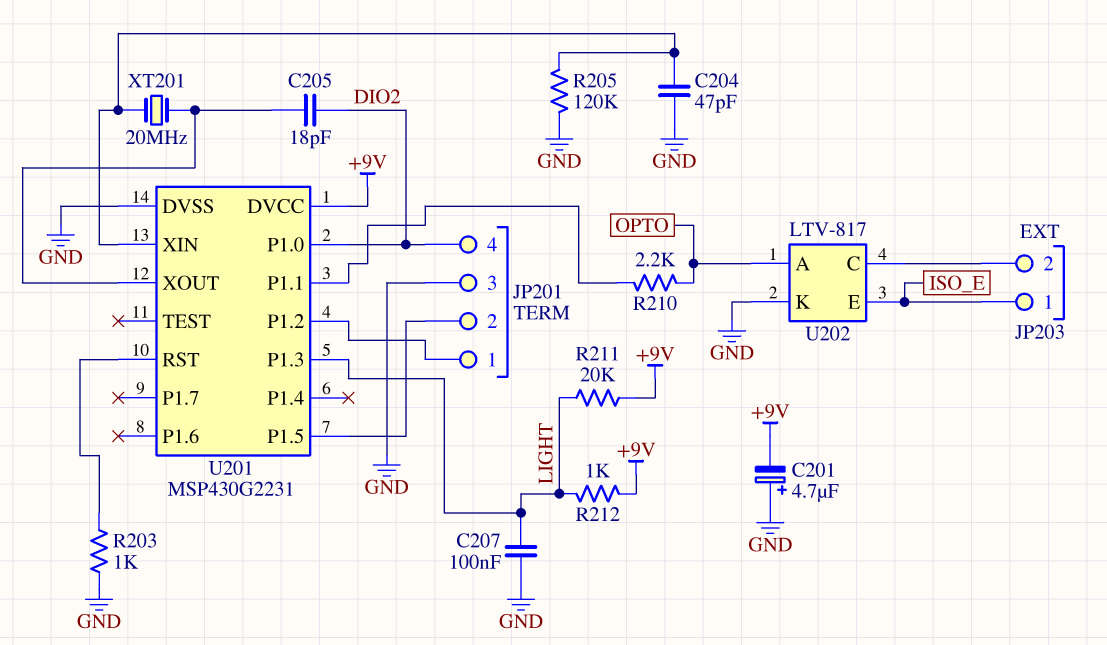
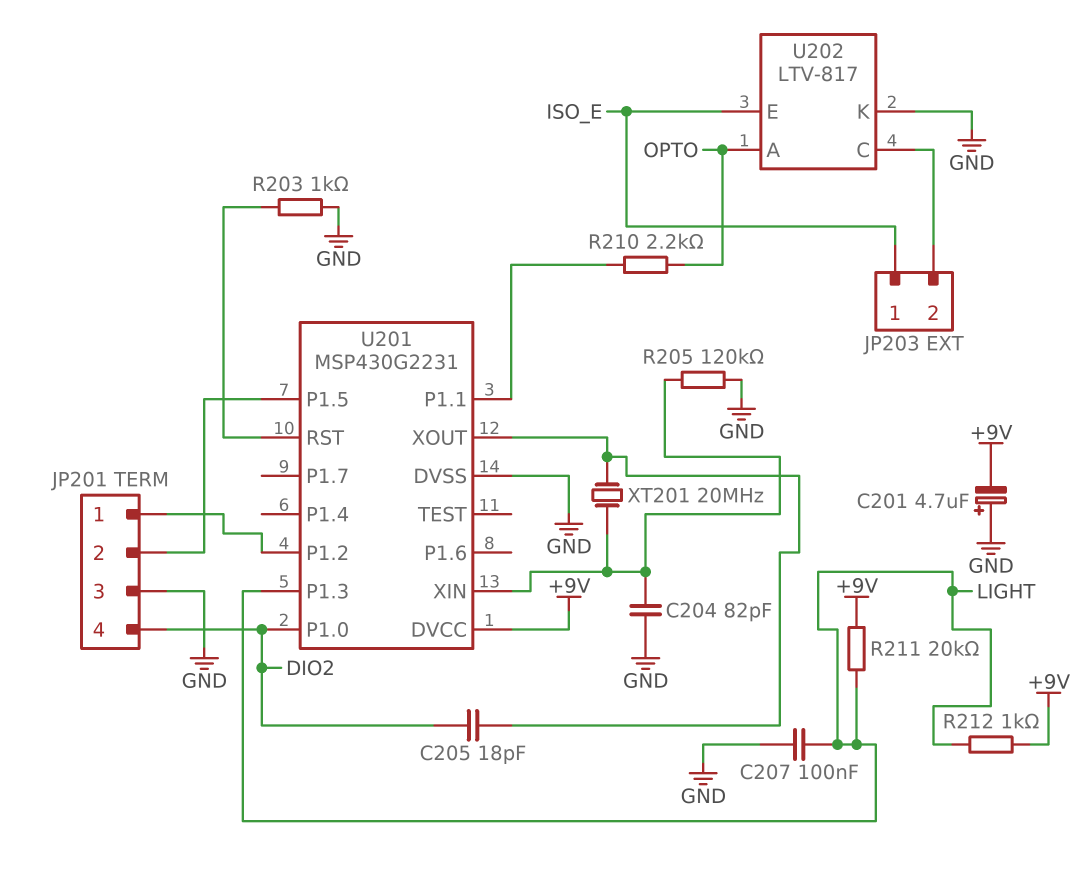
C204: 47pF (GND, U201/XIN) -> 82pF (GND, U201/XIN)

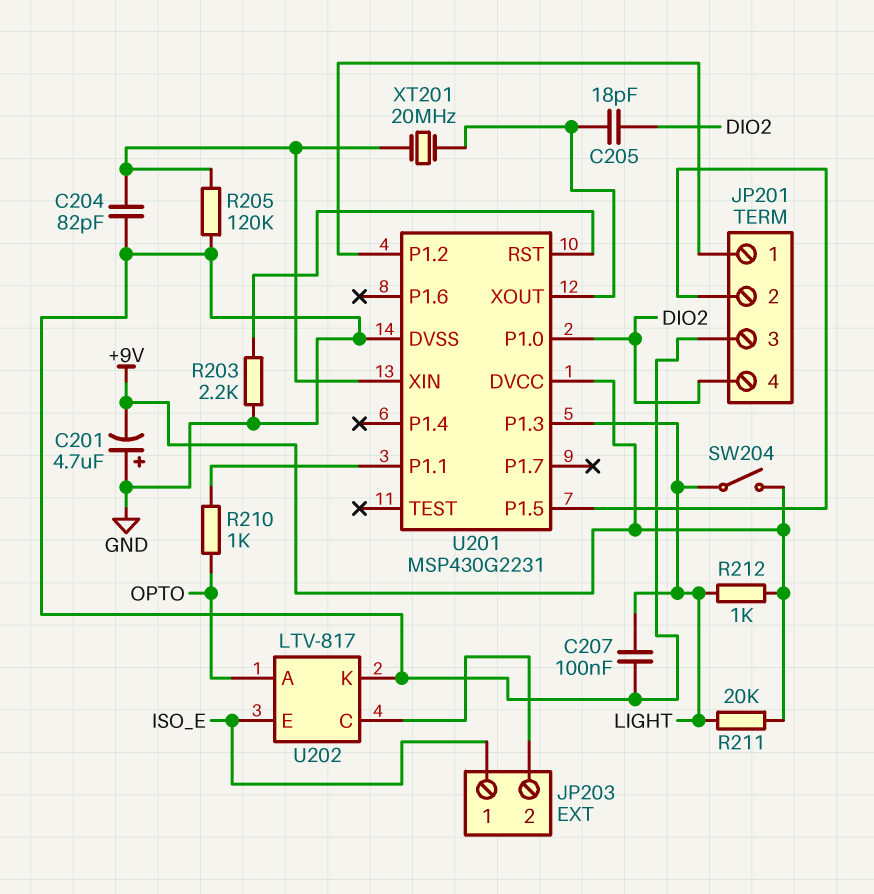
R203: 1k (GND, U201/RST) -> 2.2k (GND, U201/RST)
R210: 2.2k (OPTO, U201/P1.1) -> 1k (OPTO, U201/P1.1)
SW204: none -> switch (+9V, LIGHT)

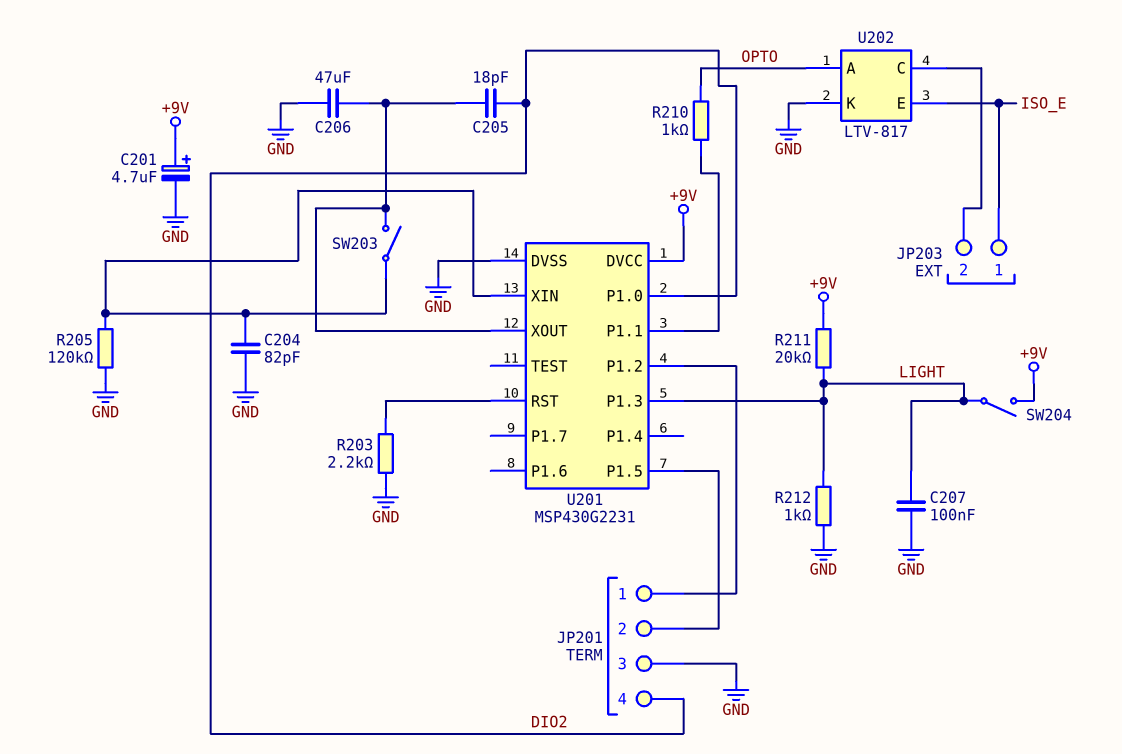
C201: 4.7uF (plus GND, minus +9V) -> 4.7uF (plus +9V, minus GND)
C206: none -> 47uF (GND, U201/XOUT)
R212: 1k (+9V, LIGHT) -> 1k (GND, LIGHT)
SW203: none -> switch (U201/XIN, U201/XOUT)
XT201: 20MHz (U201/XIN, U201/XOUT) -> none

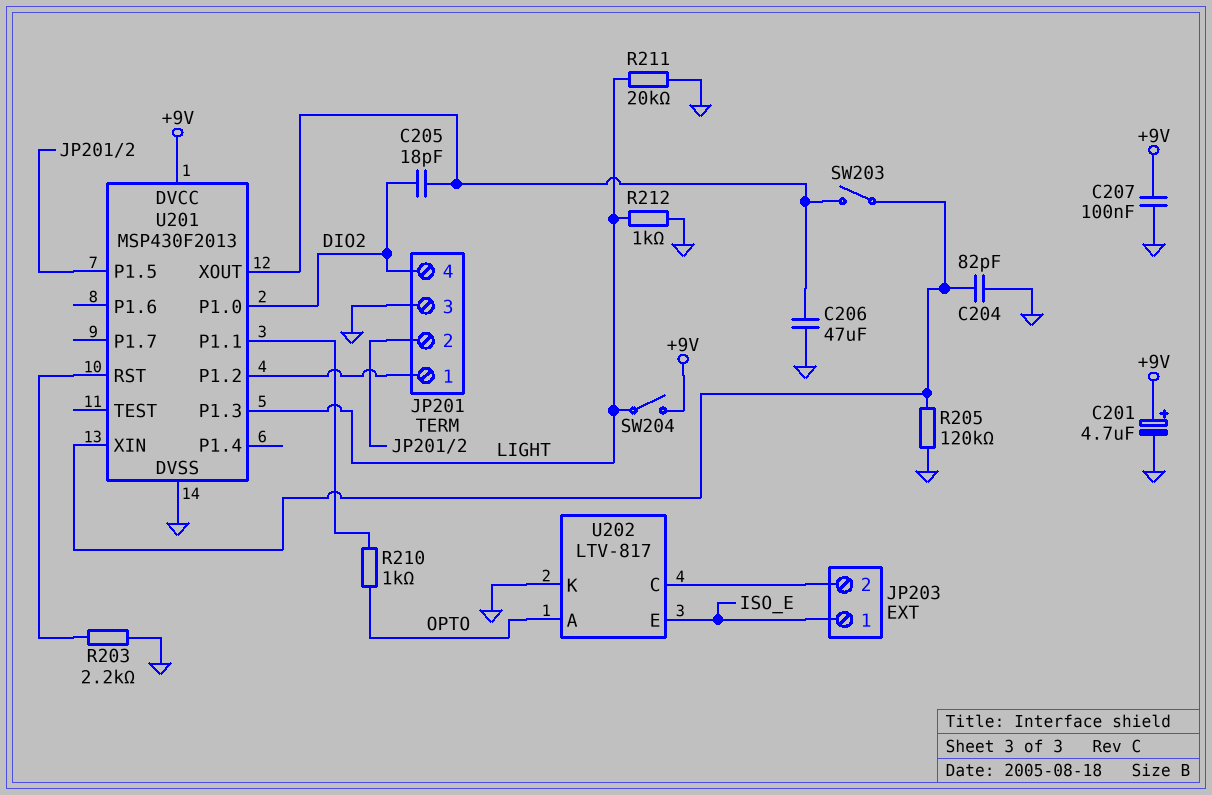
C207: 100nF (GND, LIGHT) -> 100nF (+9V, GND)
R211: 20k (+9V, LIGHT) -> 20k (GND, LIGHT)
U201: MSP430G2231 -> MSP430F2013

